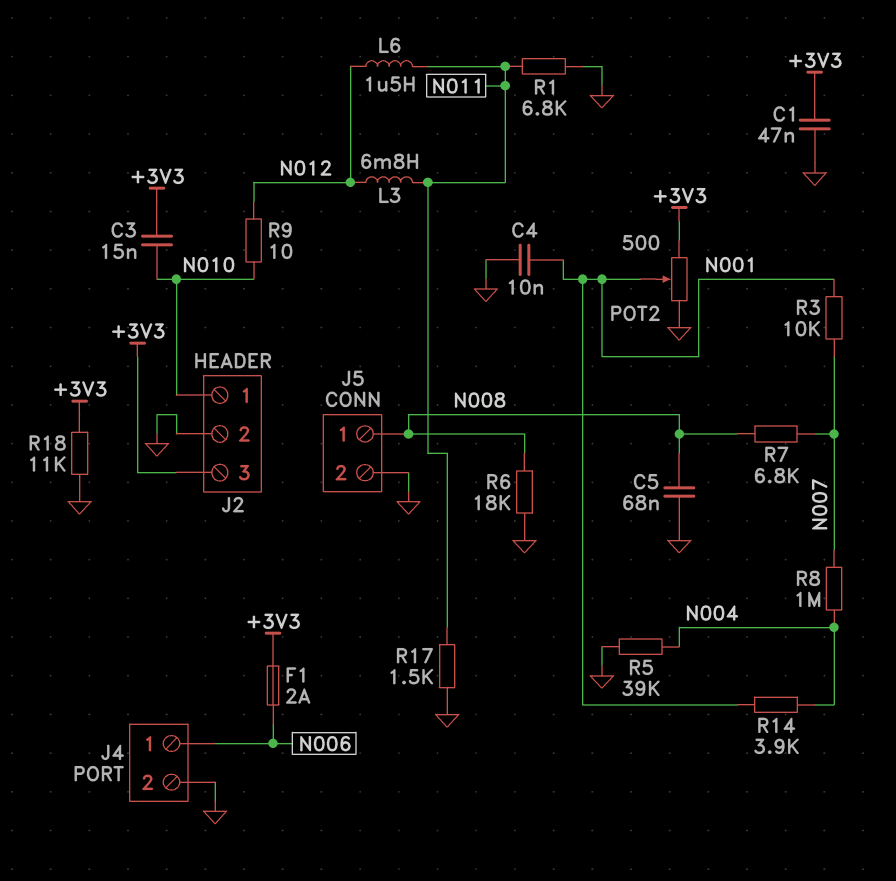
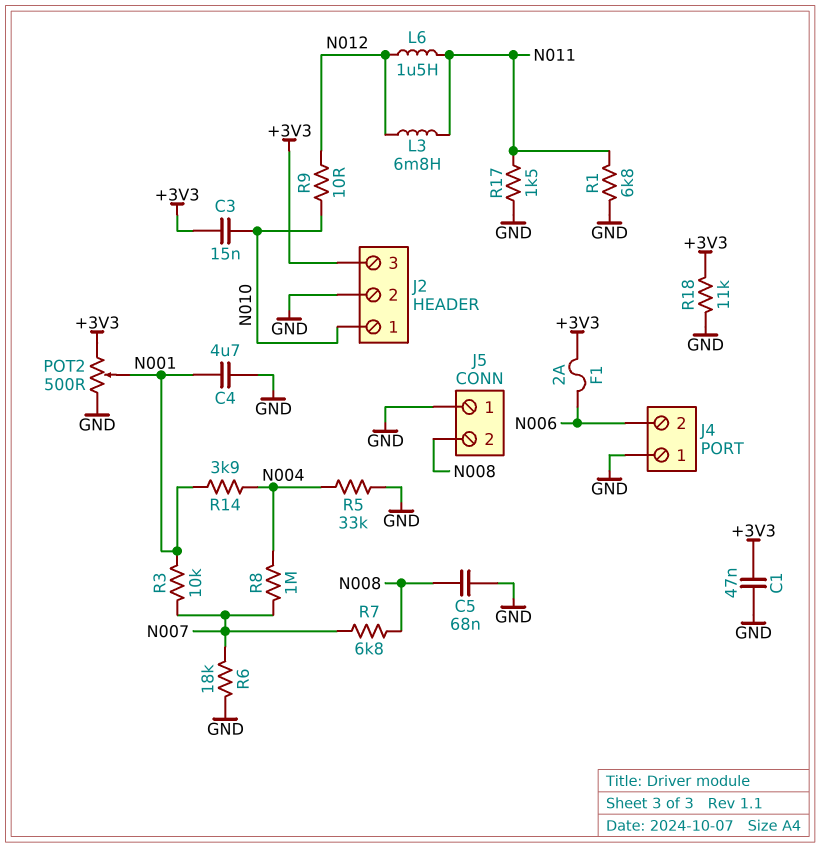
C4: 10nF (GND, N001) -> 4.7uF (GND, N001)
J4 pin 1: N006 -> GND
J4 pin 2: GND -> N006
J5 pin 1: N008 -> GND
J5 pin 2: GND -> N008
R5: 39k (GND, N004) -> 33k (GND, N004)
R6: 18k (GND, N008) -> 18k (GND, N007)

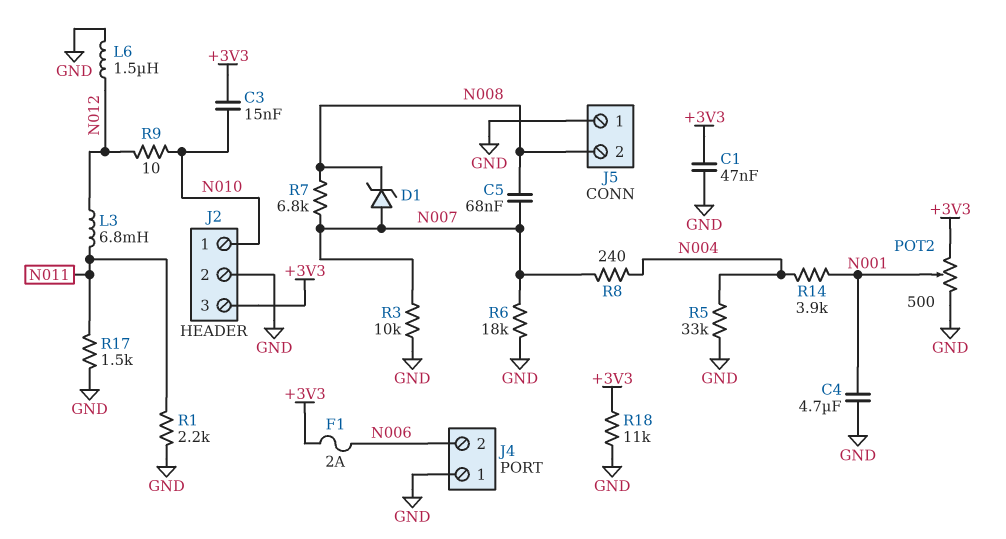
C5: 68nF (GND, N008) -> 68nF (N007, N008)
D1: none -> zener (A N007, K N008)
L6: 1.5uH (N011, N012) -> 1.5uH (GND, N012)
R1: 6.8k (GND, N011) -> 2.2k (GND, N011)
R3: 10k (N001, N007) -> 10k (GND, N007)
R8: 1M (N004, N007) -> 240 (N004, N007)

